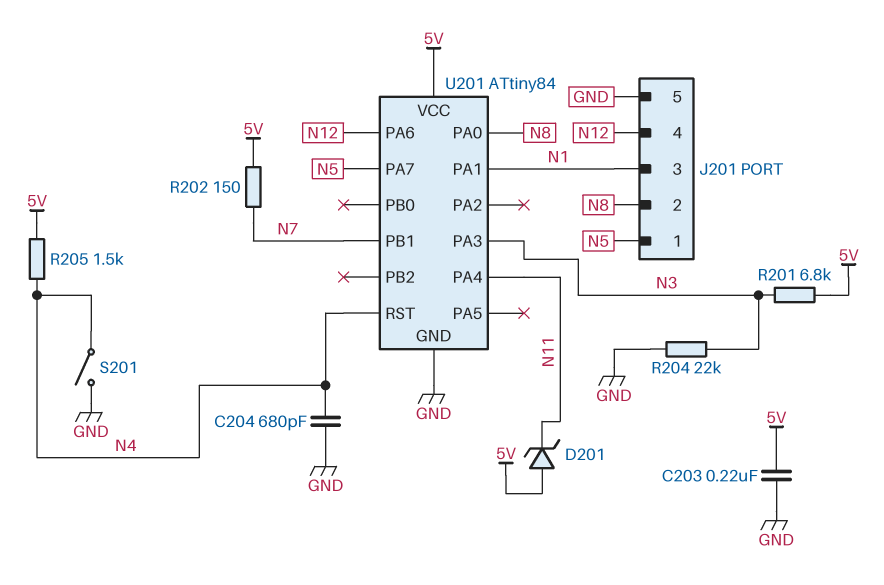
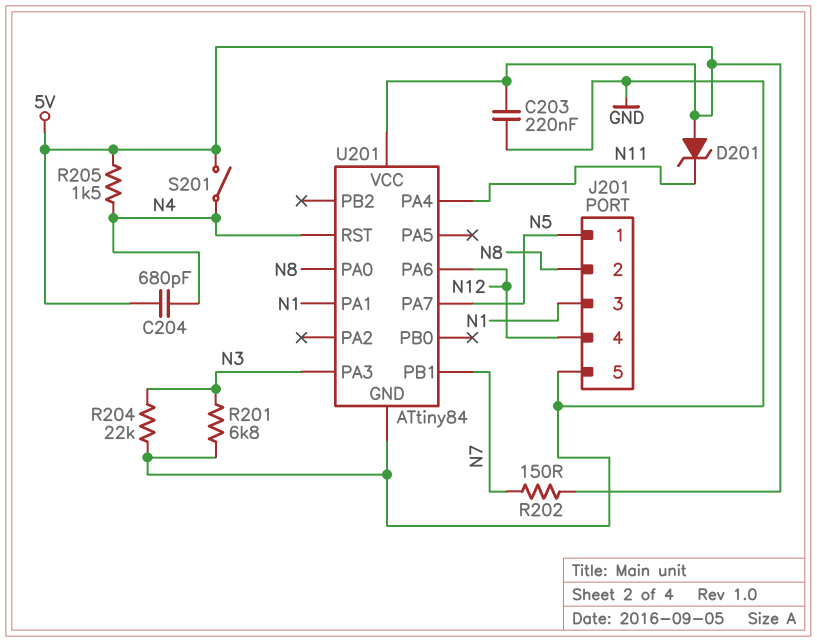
C204: 680pF (GND, N4) -> 680pF (5V, N4)
R201: 6.8k (5V, N3) -> 6.8k (GND, N3)
S201: switch (GND, N4) -> switch (5V, N4)

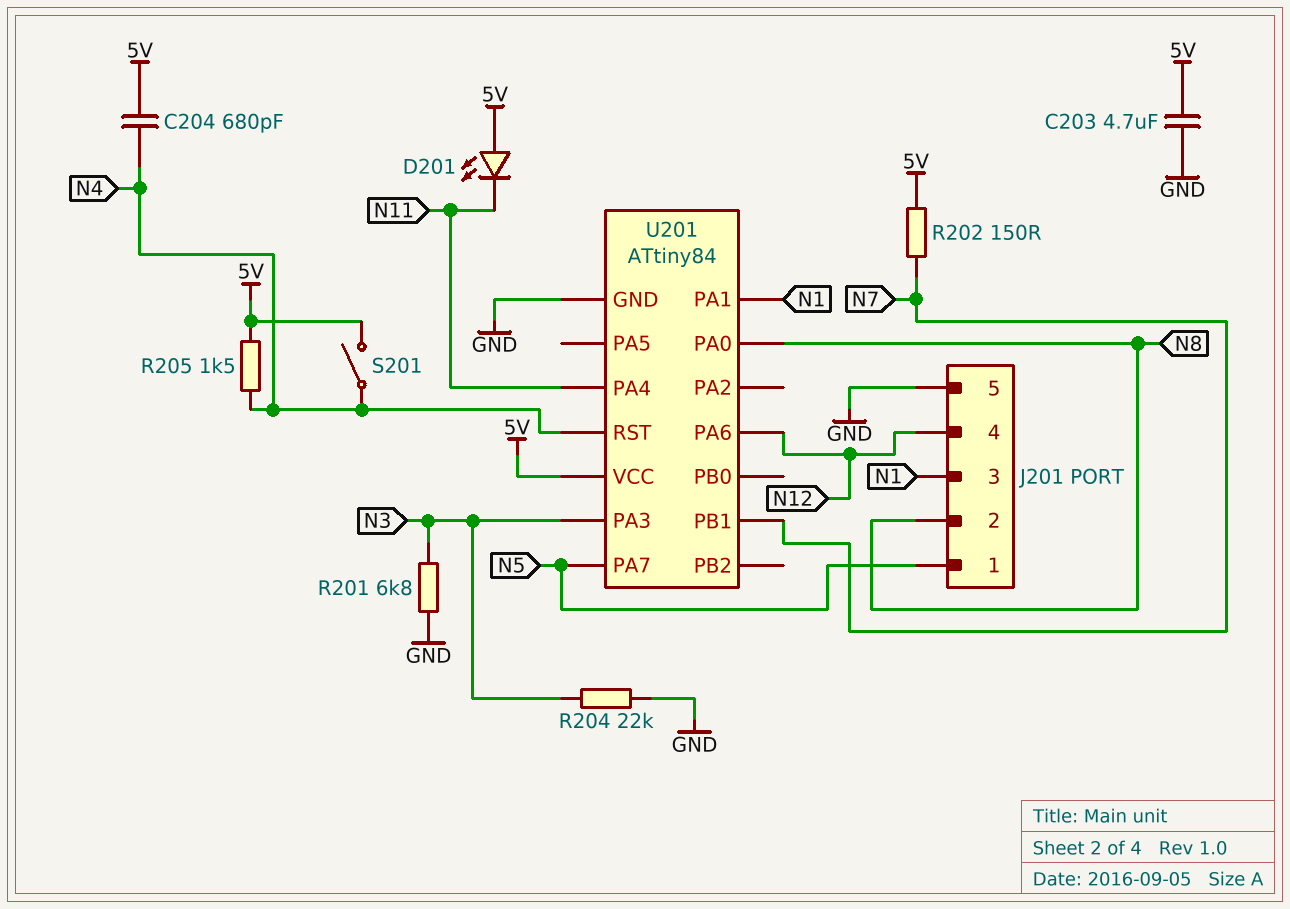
C203: 220nF (5V, GND) -> 4.7uF (5V, GND)
D201: zener (A 5V, K N11) -> LED (A 5V, K N11)

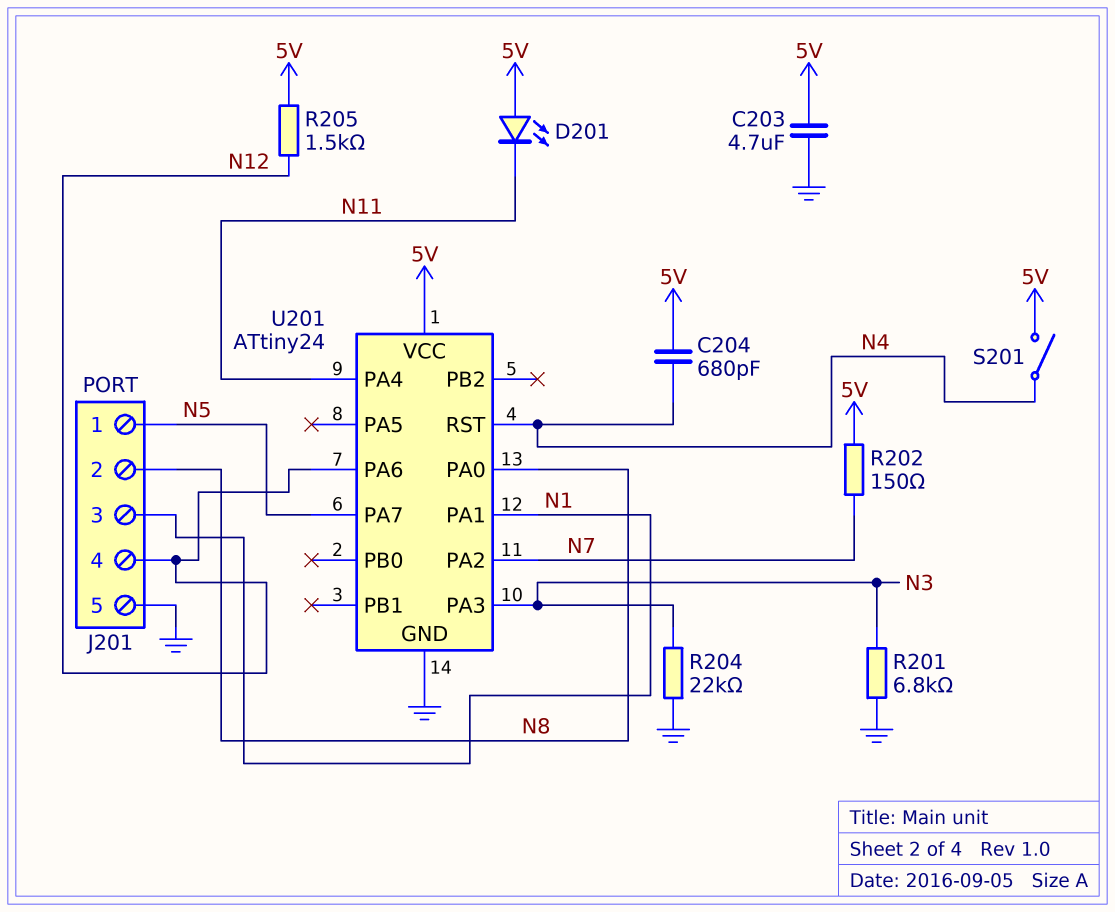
R205: 1.5k (5V, N4) -> 1.5k (5V, N12)
U201: ATtiny84 -> ATtiny24
U201 pin PA2: none -> N7
U201 pin PB1: N7 -> none

